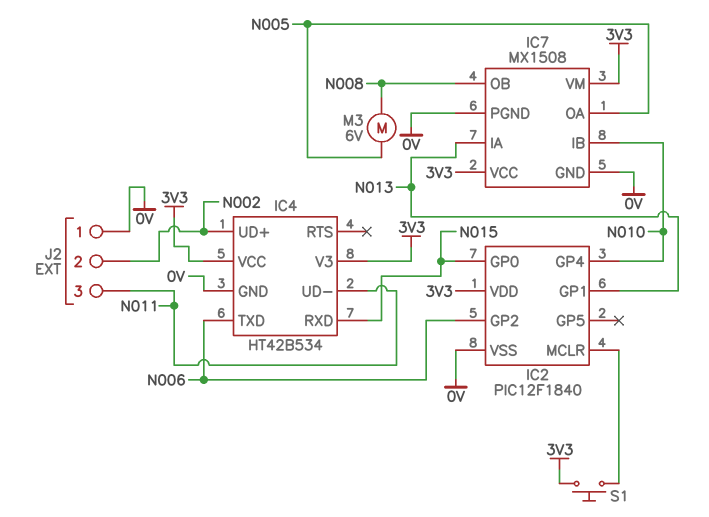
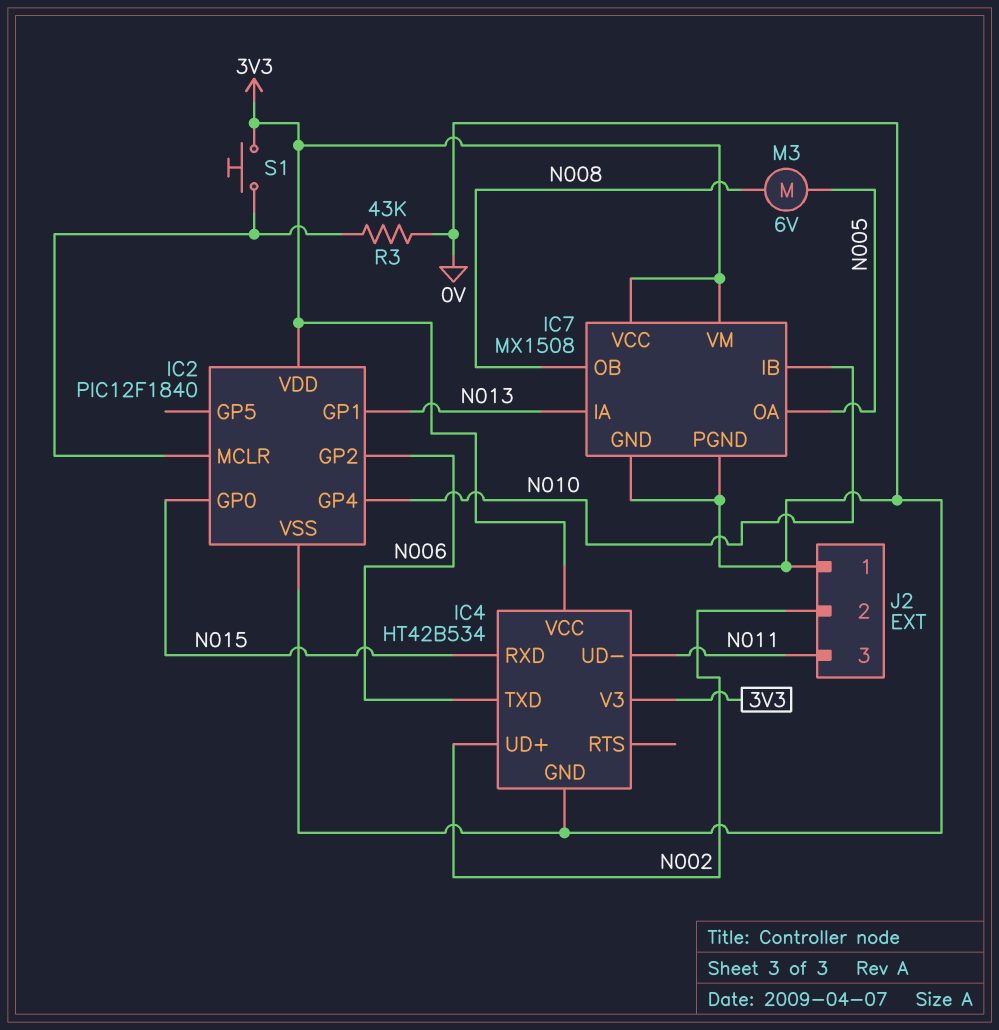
R3: none -> 43k (0V, IC2/MCLR)

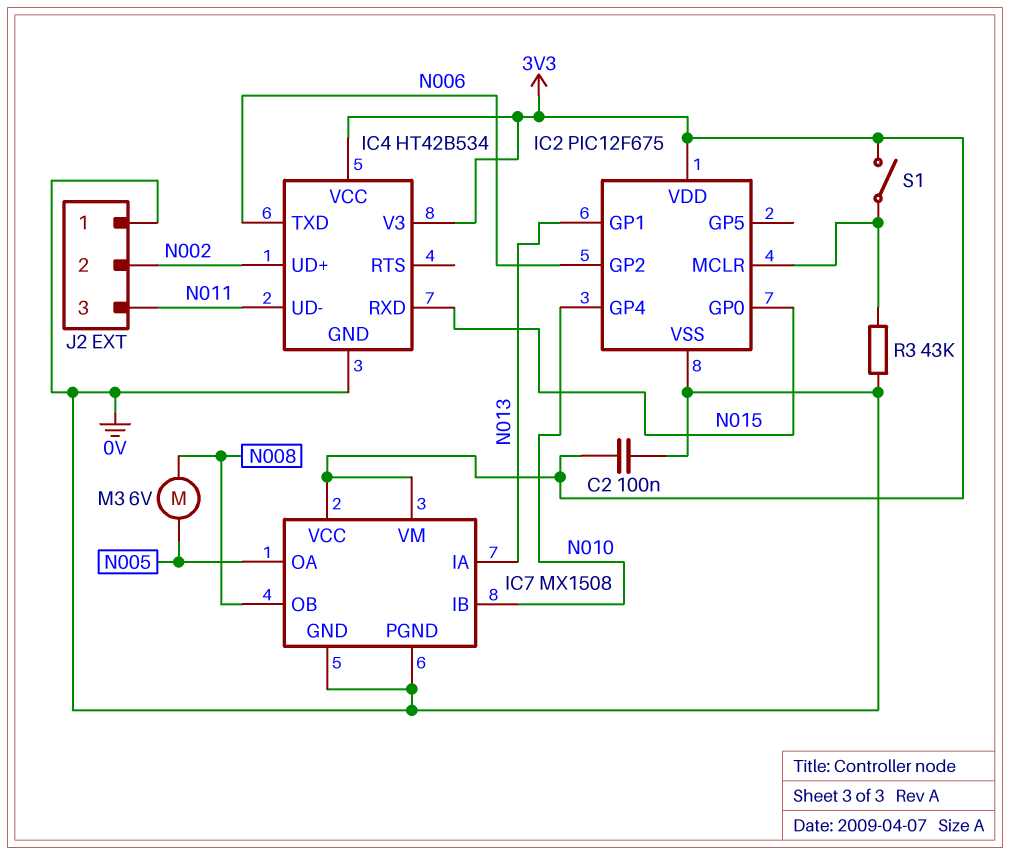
C2: none -> 100nF (0V, 3V3)
IC2: PIC12F1840 -> PIC12F675
S1: button (3V3, IC2/MCLR) -> switch (3V3, IC2/MCLR)

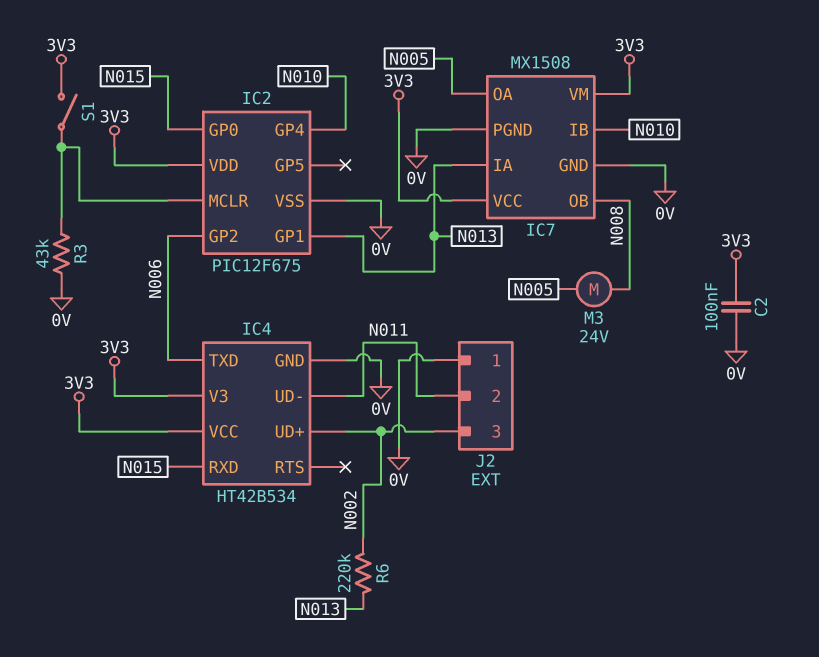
J2 pin 2: N002 -> N011
J2 pin 3: N011 -> N002
M3: motor 6V (N005, N008) -> motor 24V (N005, N008)
R6: none -> 220k (N002, N013)

